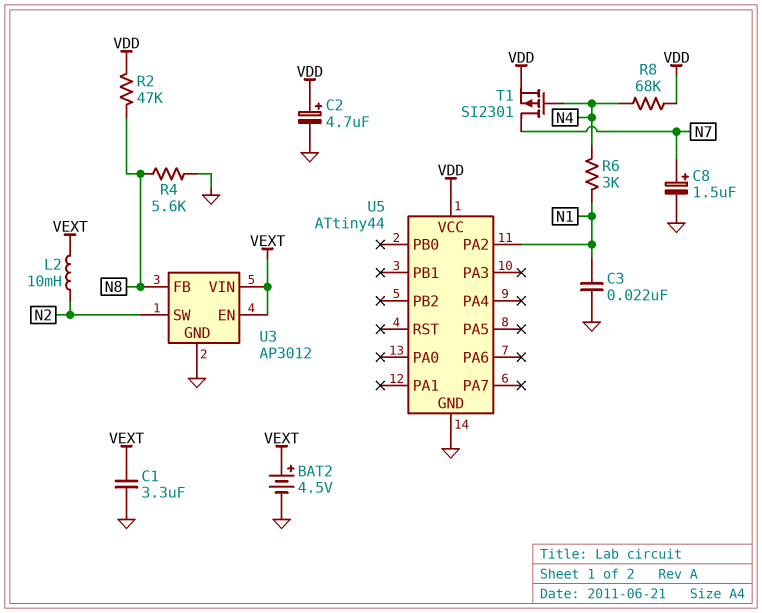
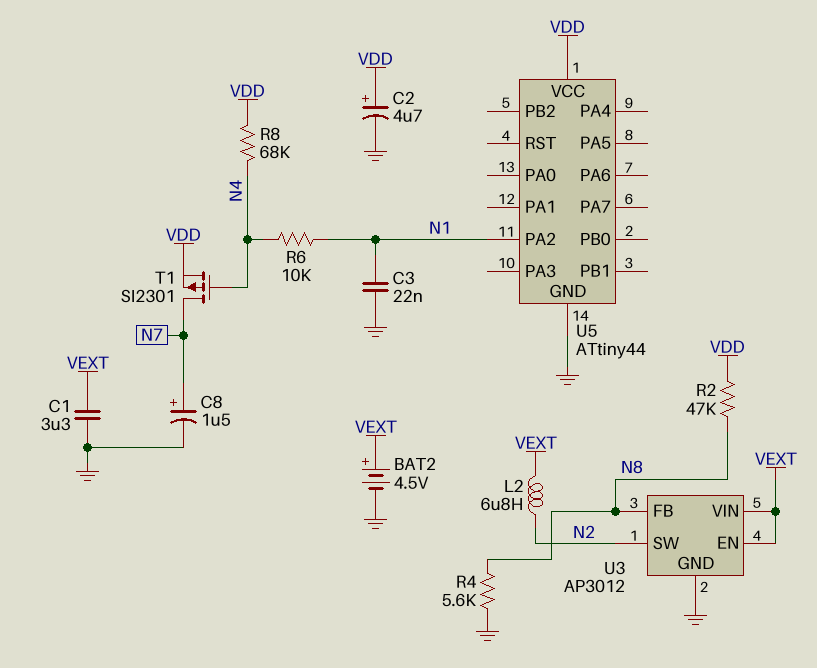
L2: 10mH (N2, VEXT) -> 6.8uH (N2, VEXT)
R6: 3k (N1, N4) -> 10k (N1, N4)

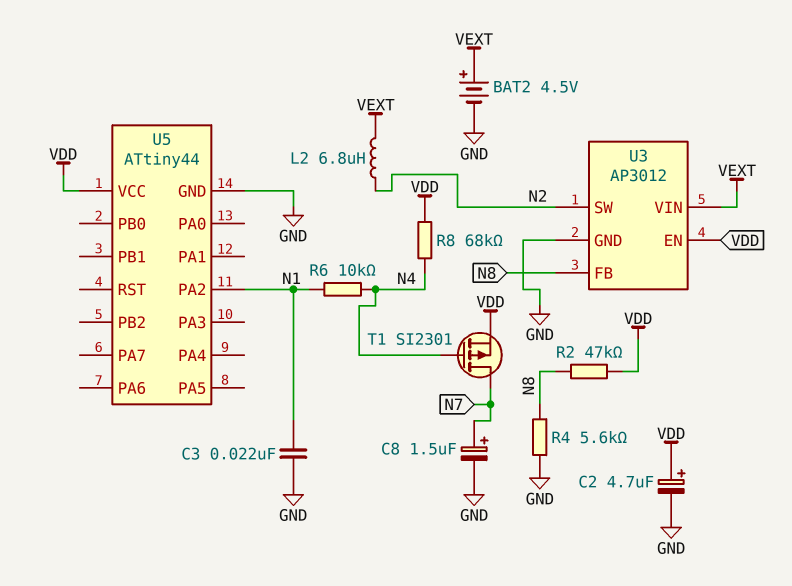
C1: 3.3uF (GND, VEXT) -> none
U3 pin EN: VEXT -> VDD

